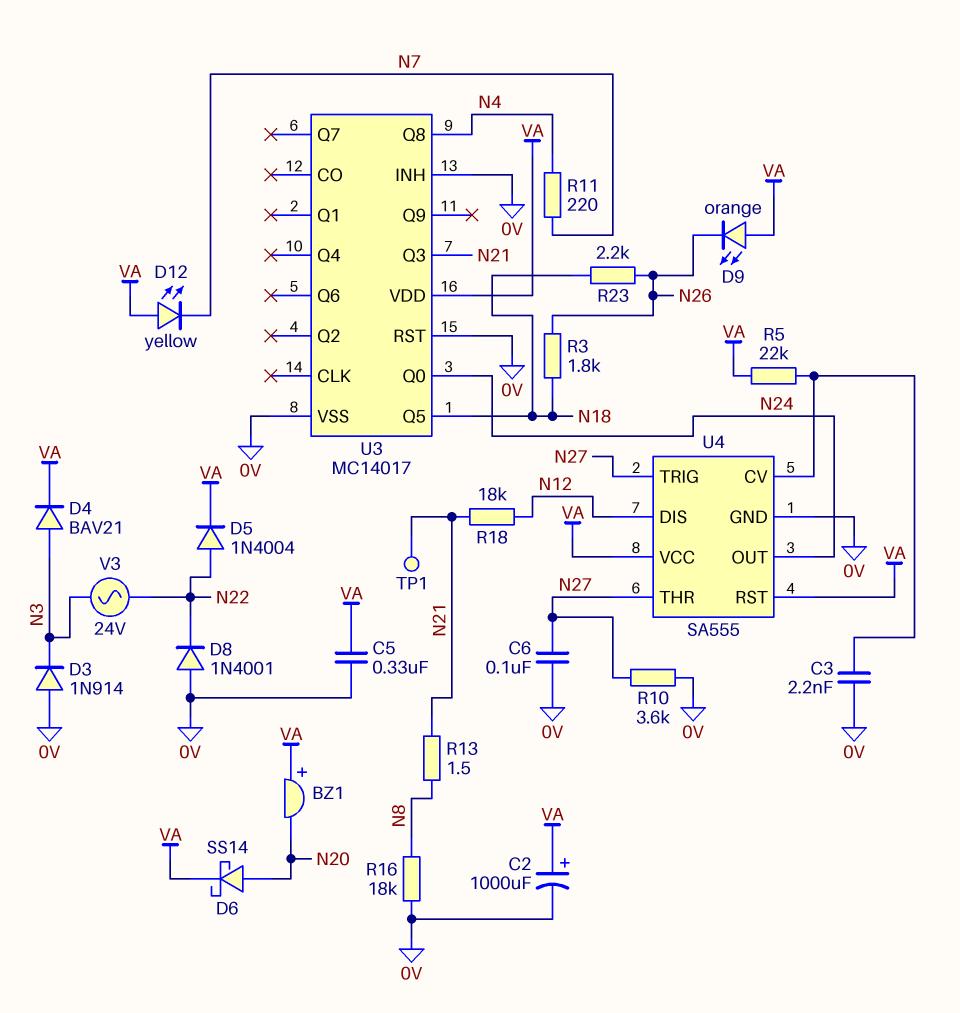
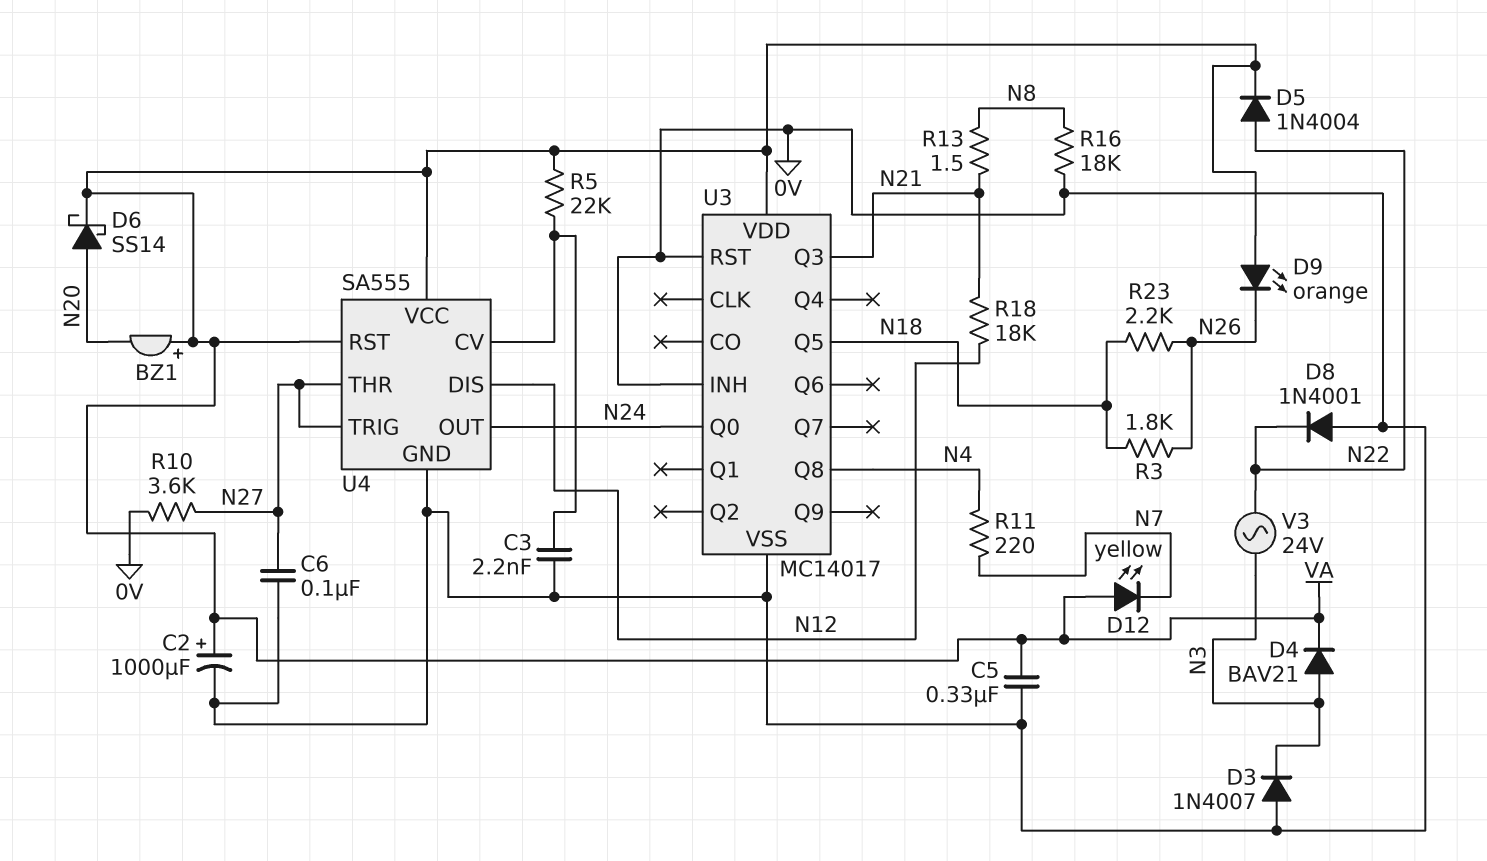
D3: diode 1N914 (A 0V, K N3) -> diode 1N4007 (A 0V, K N3)
TP1: test point (N21) -> none

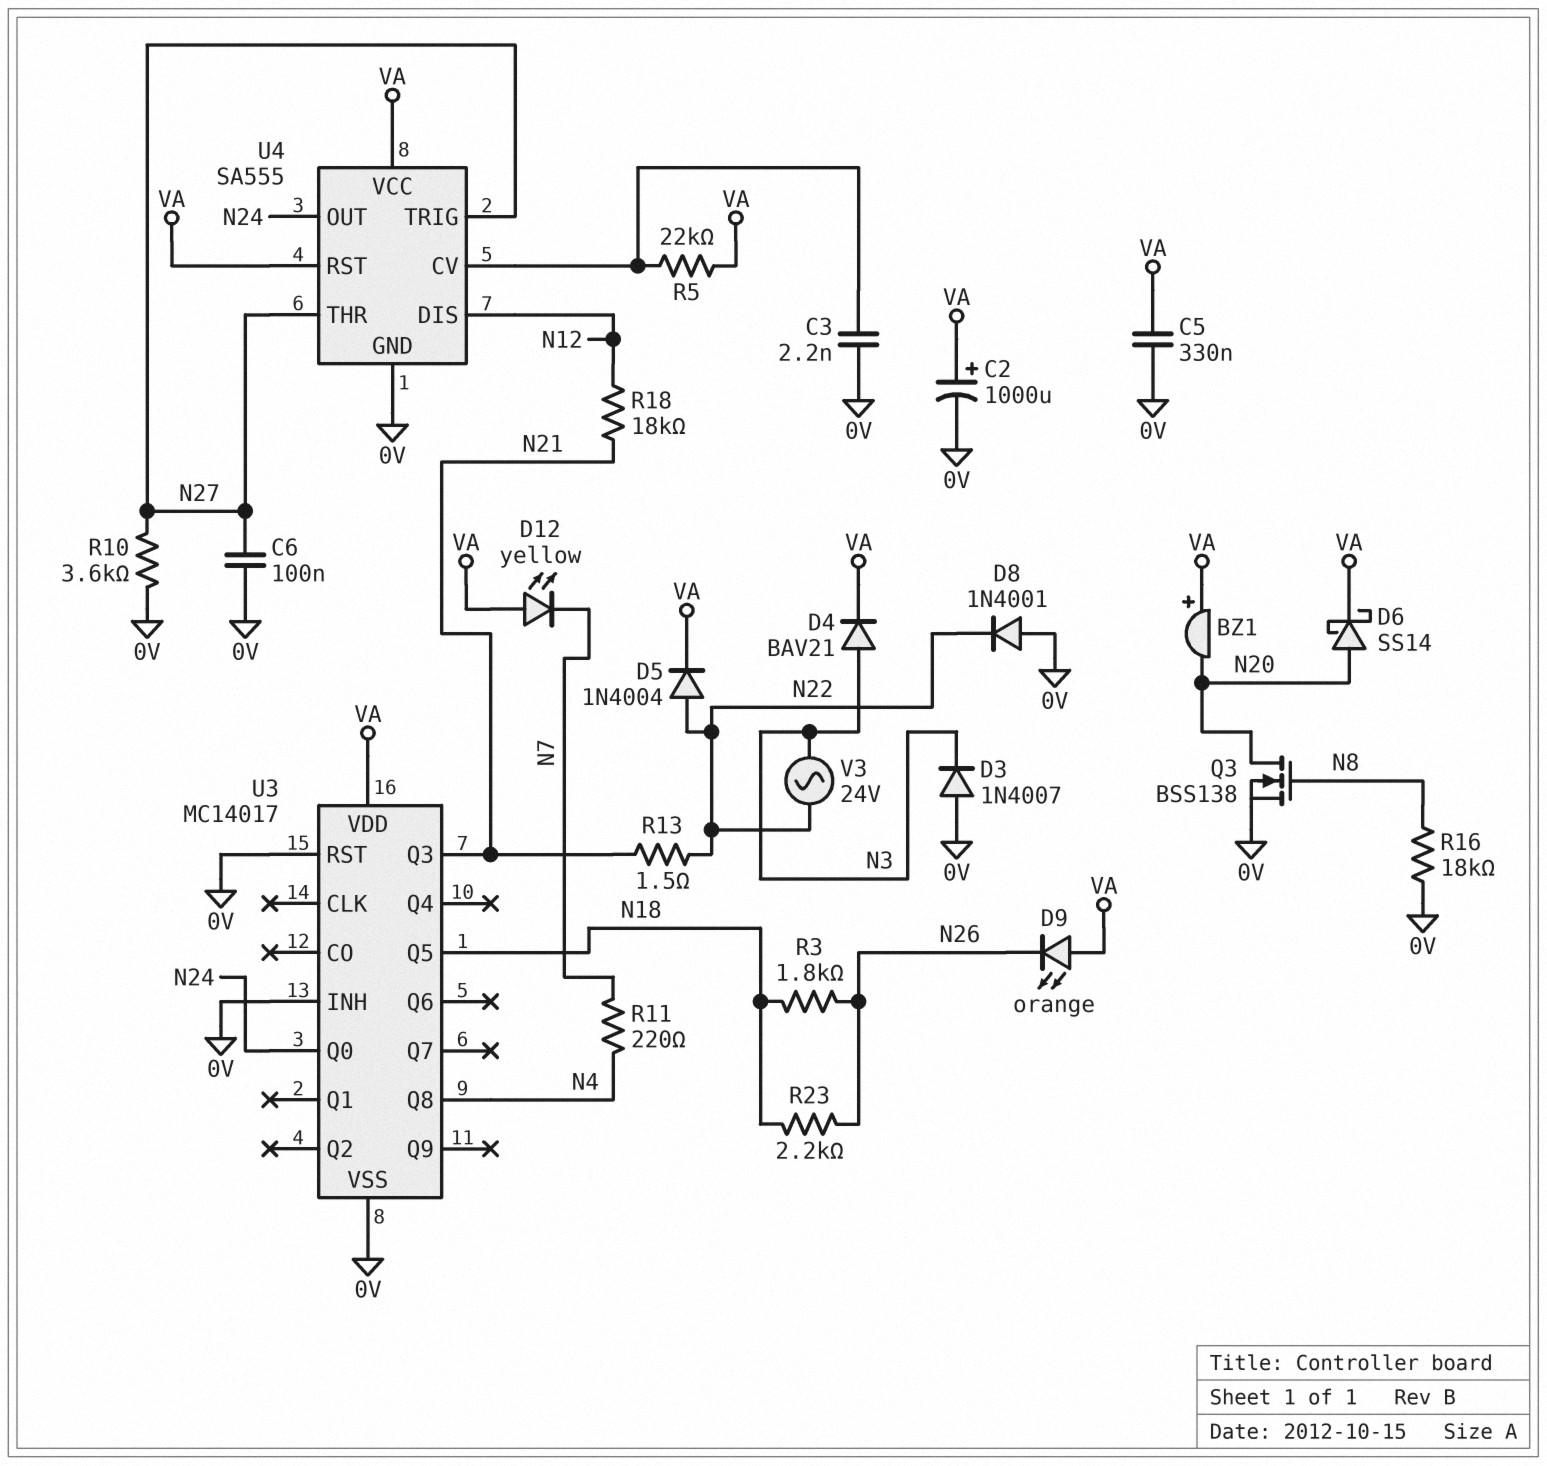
Q3: none -> NMOS BSS138 (G N8, D N20, S 0V)
R13: 1.5 (N8, N21) -> 1.5 (N21, N22)

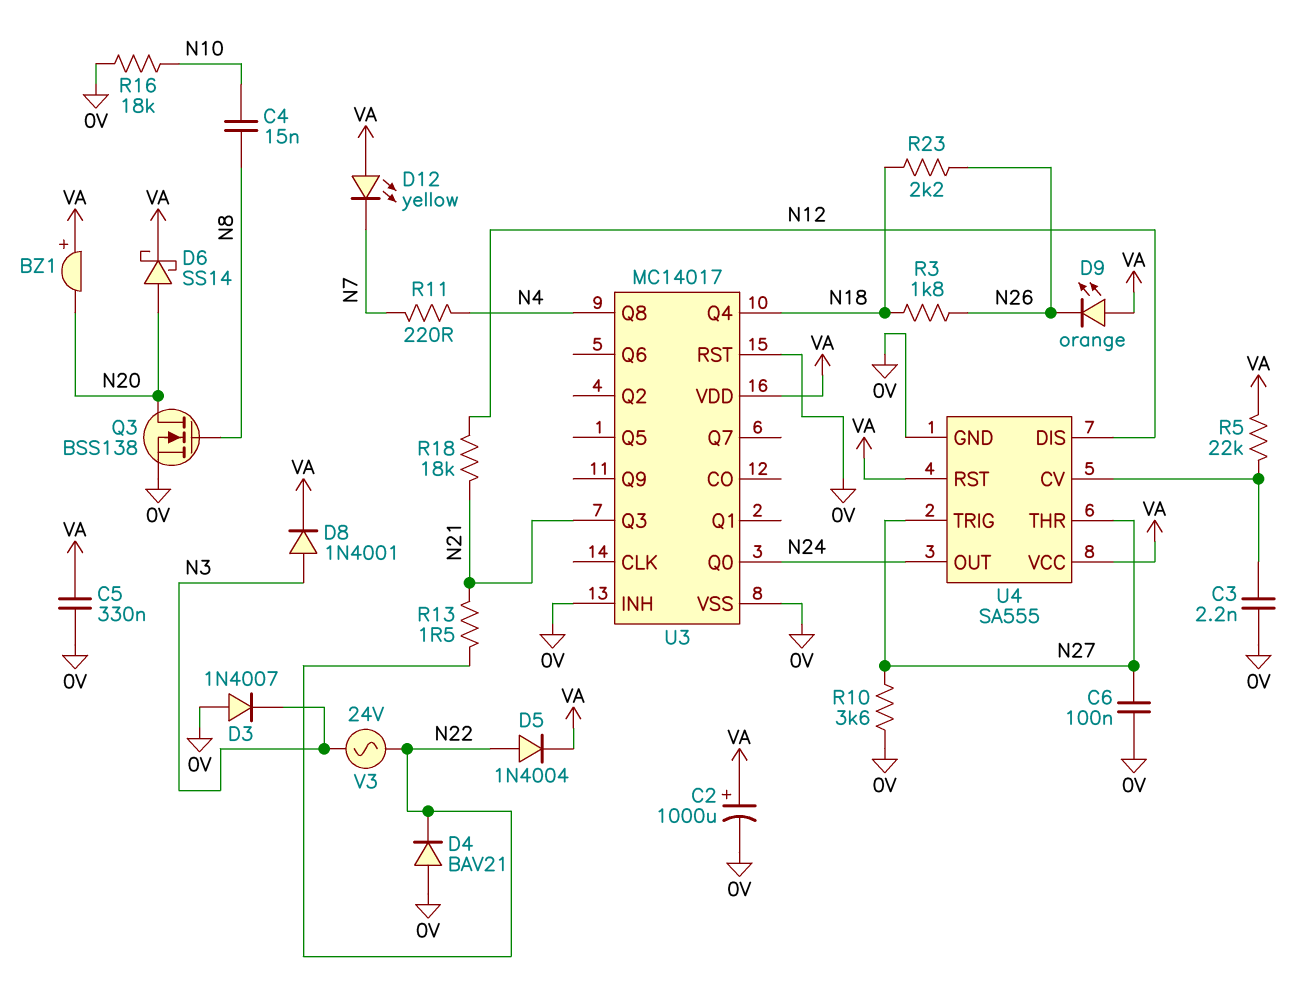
C4: none -> 15nF (N8, N10)
D4: diode BAV21 (A N3, K VA) -> diode BAV21 (A 0V, K N22)
D8: diode 1N4001 (A 0V, K N22) -> diode 1N4001 (A N3, K VA)
R16: 18k (0V, N8) -> 18k (0V, N10)
U3 pin Q4: none -> N18
U3 pin Q5: N18 -> none

